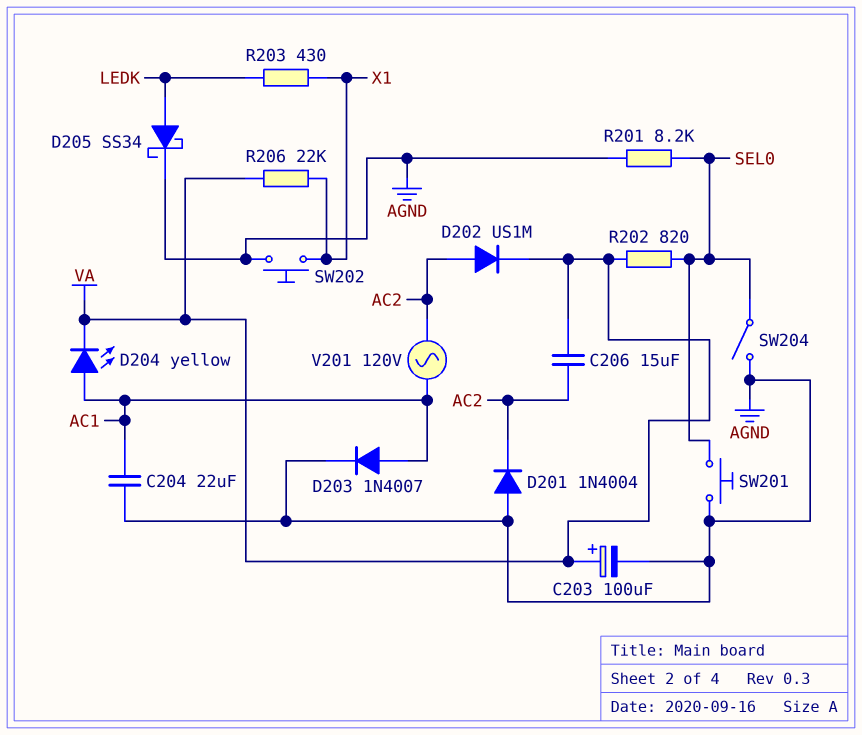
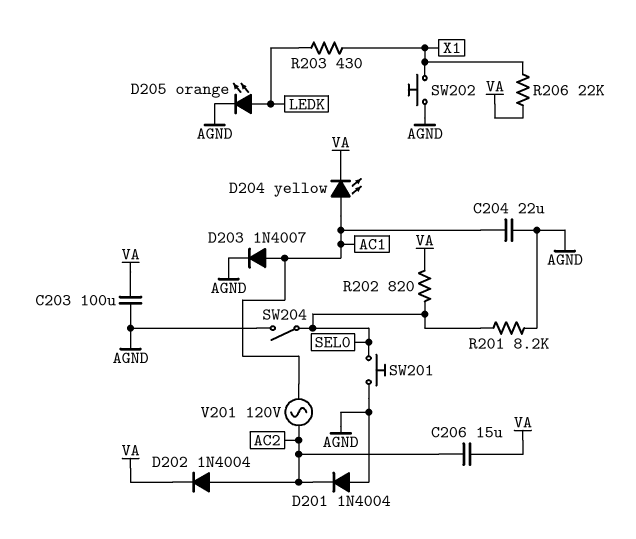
C203: 100uF (plus VA, minus AGND) -> 100uF (AGND, VA)
D202: diode US1M (A AC2, K VA) -> diode 1N4004 (A AC2, K VA)
D205: schottky SS34 (A LEDK, K AGND) -> LED orange (A LEDK, K AGND)

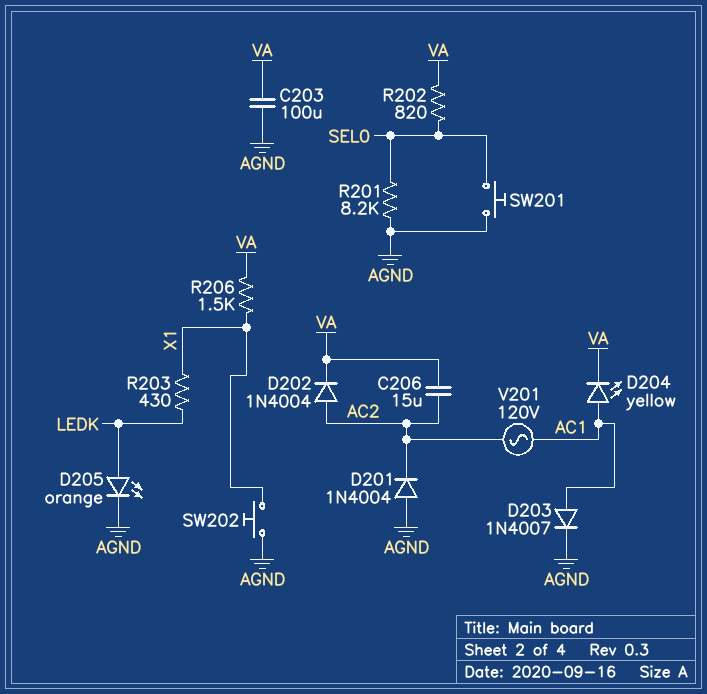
C204: 22uF (AC1, AGND) -> none
R206: 22k (VA, X1) -> 1.5k (VA, X1)
SW204: switch (AGND, SEL0) -> none

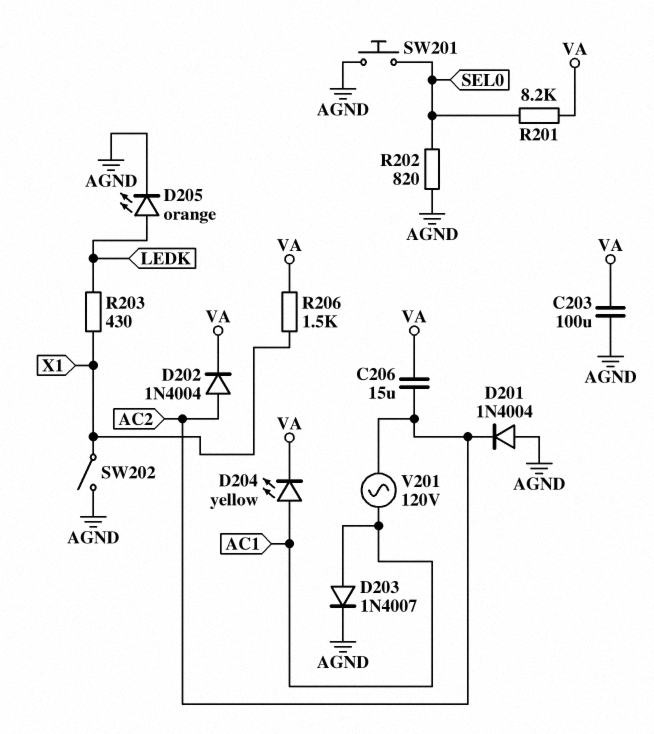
R201: 8.2k (AGND, SEL0) -> 8.2k (SEL0, VA)
R202: 820 (SEL0, VA) -> 820 (AGND, SEL0)
SW202: button (AGND, X1) -> switch (AGND, X1)

